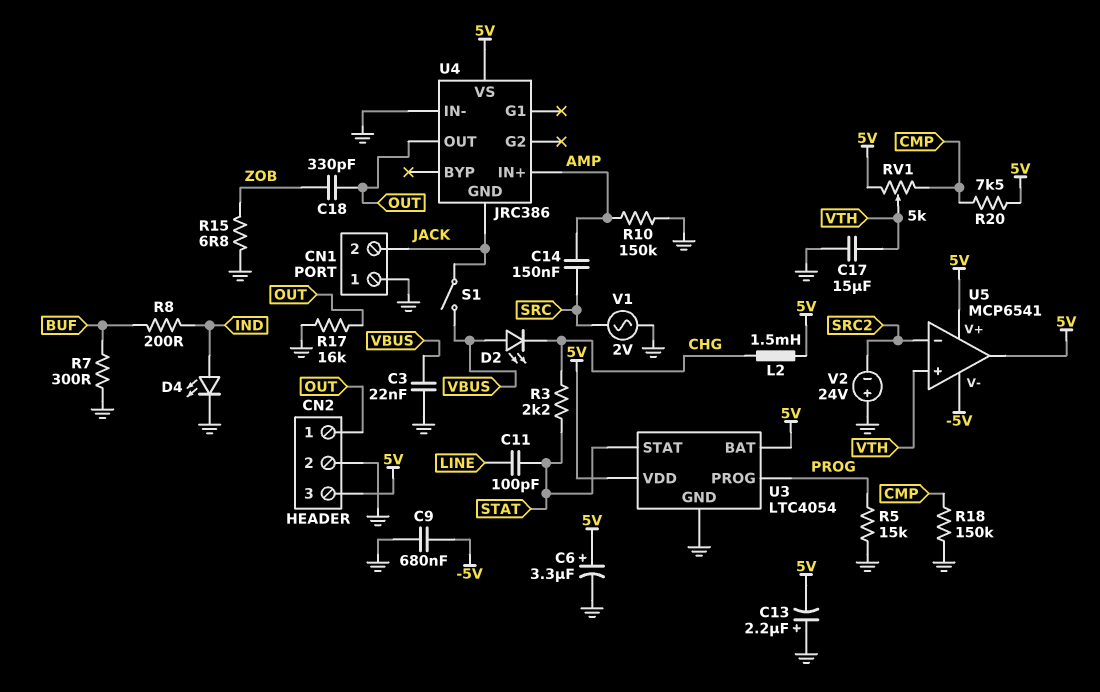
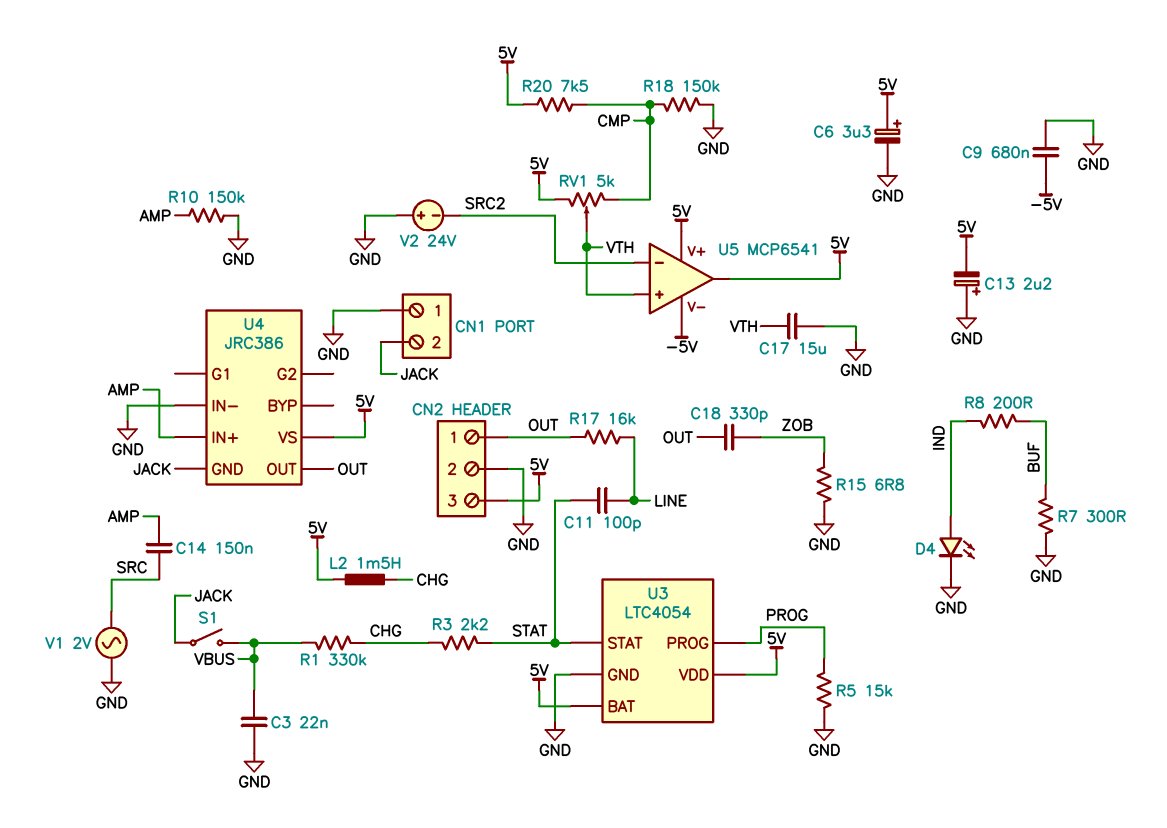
D2: LED (A VBUS, K CHG) -> none
R1: none -> 330k (CHG, VBUS)
R17: 16k (GND, OUT) -> 16k (LINE, OUT)

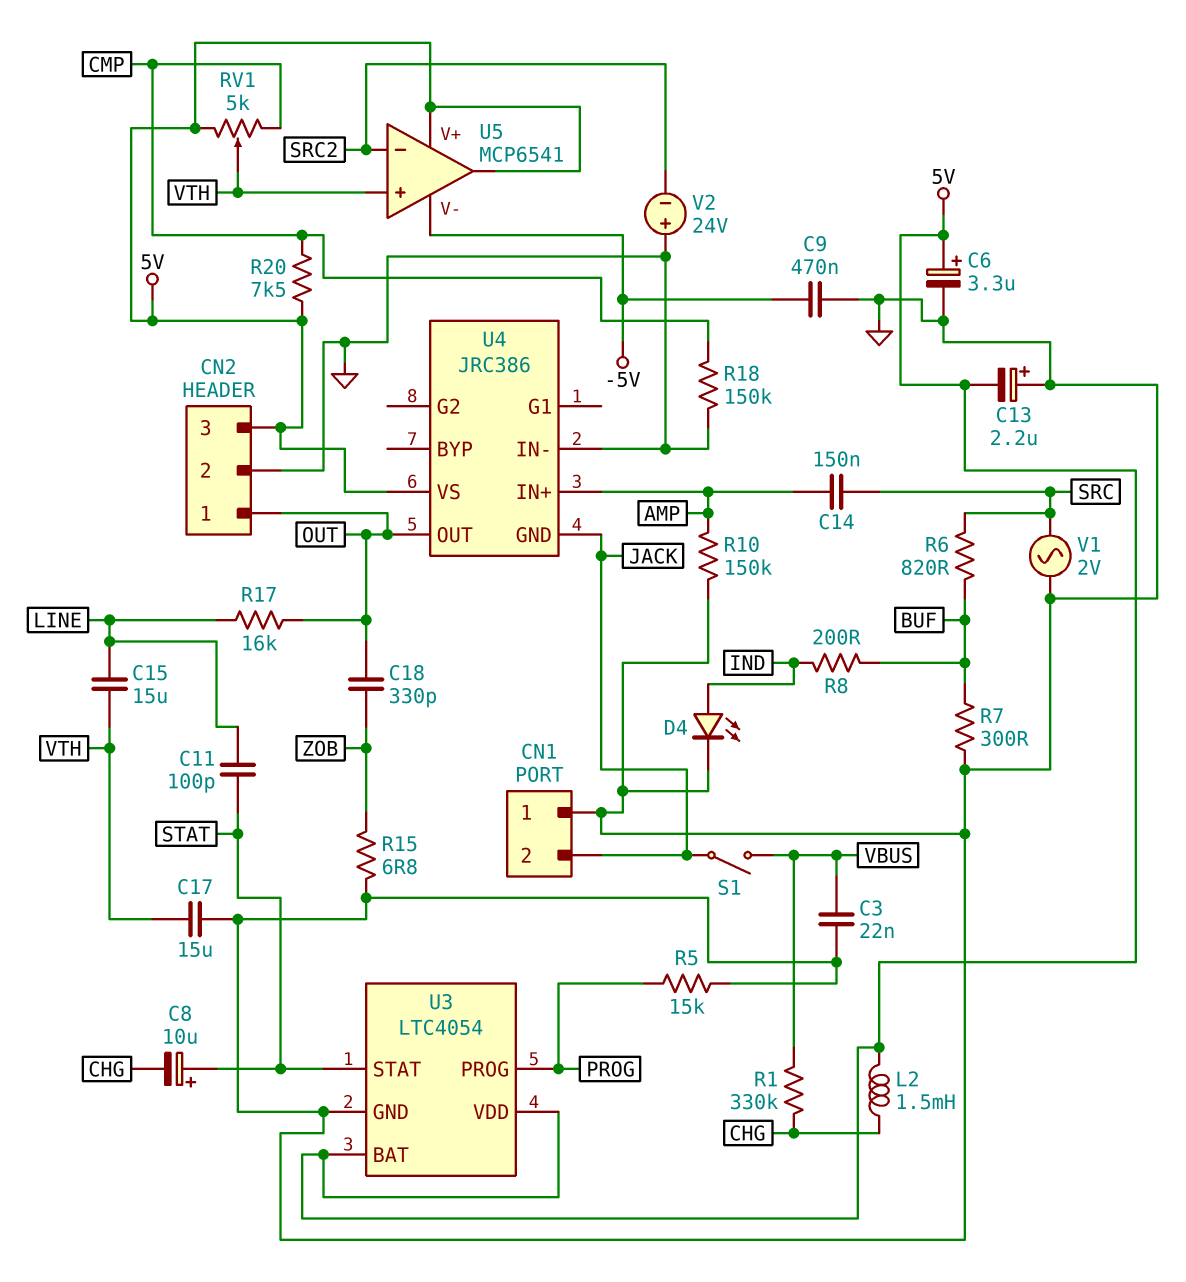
C8: none -> 10uF (plus STAT, minus CHG)
C9: 680nF (-5V, GND) -> 470nF (-5V, GND)
C15: none -> 15uF (LINE, VTH)
R3: 2.2k (CHG, STAT) -> none
R6: none -> 820 (BUF, SRC)

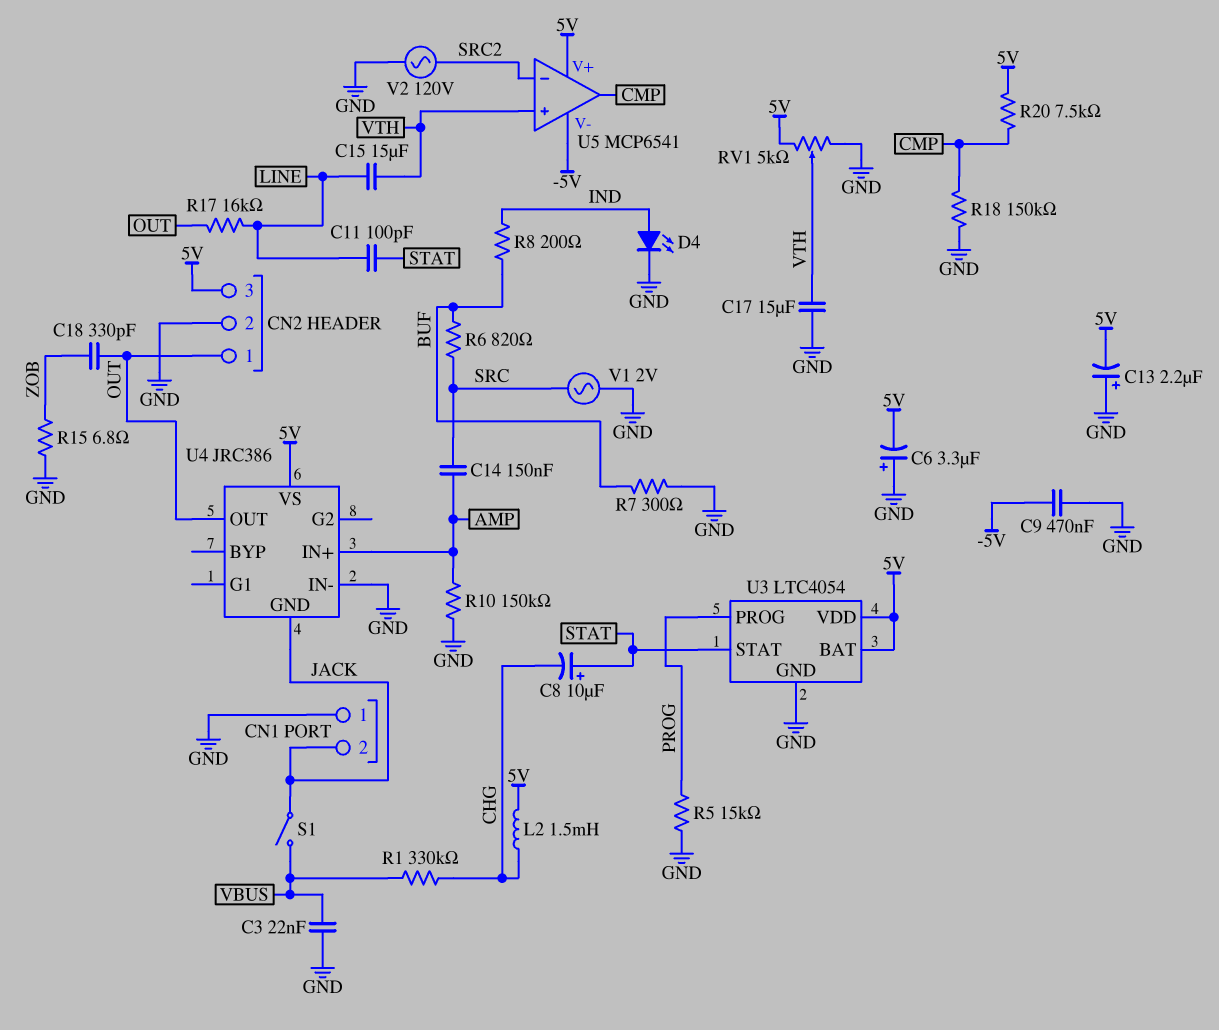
C6: 3.3uF (plus 5V, minus GND) -> 3.3uF (plus GND, minus 5V)
RV1: 5k (5V, CMP, wiper VTH) -> 5k (5V, GND, wiper VTH)
U5 pin out: 5V -> CMP
V2: 24V (plus GND, minus SRC2) -> AC 120V (GND, SRC2)

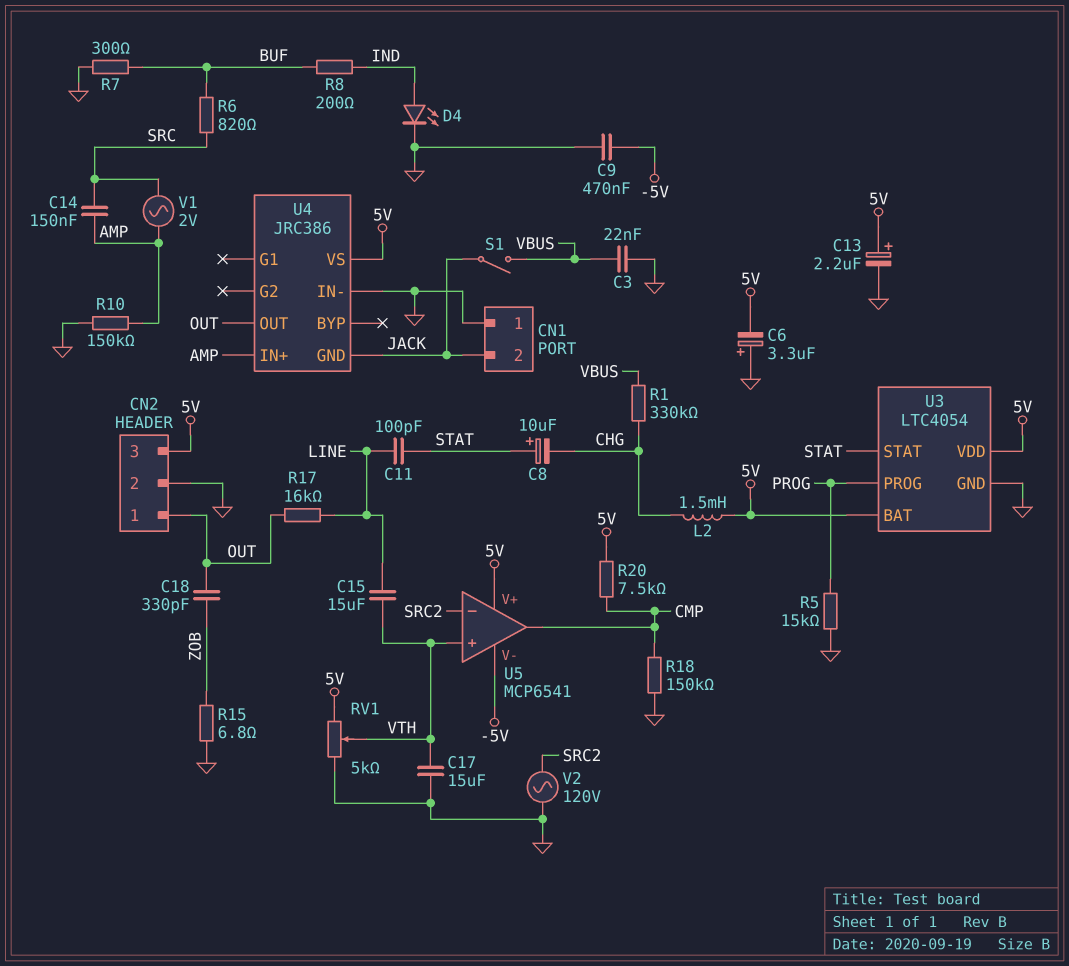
C13: 2.2uF (plus GND, minus 5V) -> 2.2uF (plus 5V, minus GND)
V1: AC 2V (GND, SRC) -> AC 2V (AMP, SRC)

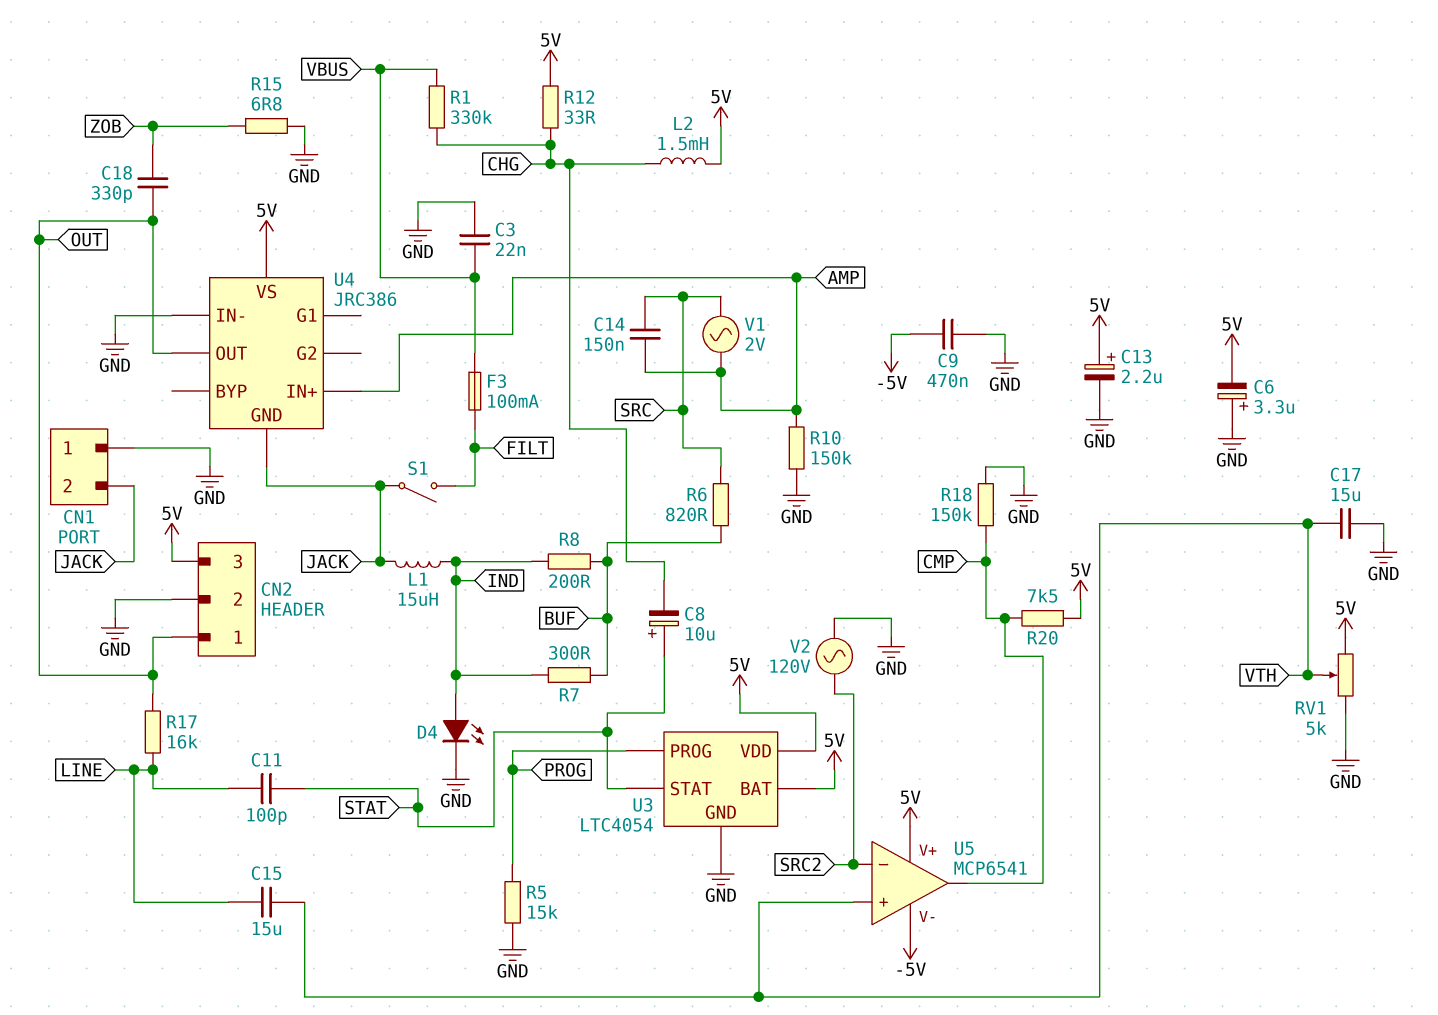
F3: none -> 100mA (FILT, VBUS)
L1: none -> 15uH (IND, JACK)
R7: 300 (BUF, GND) -> 300 (BUF, IND)
R12: none -> 33 (5V, CHG)
S1: switch (JACK, VBUS) -> switch (FILT, JACK)

